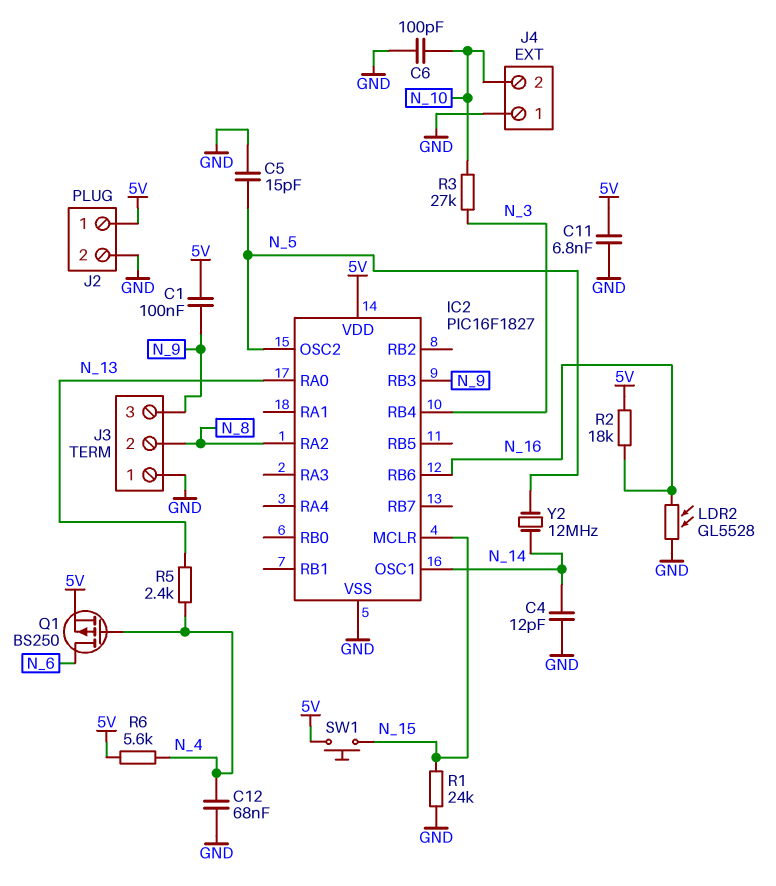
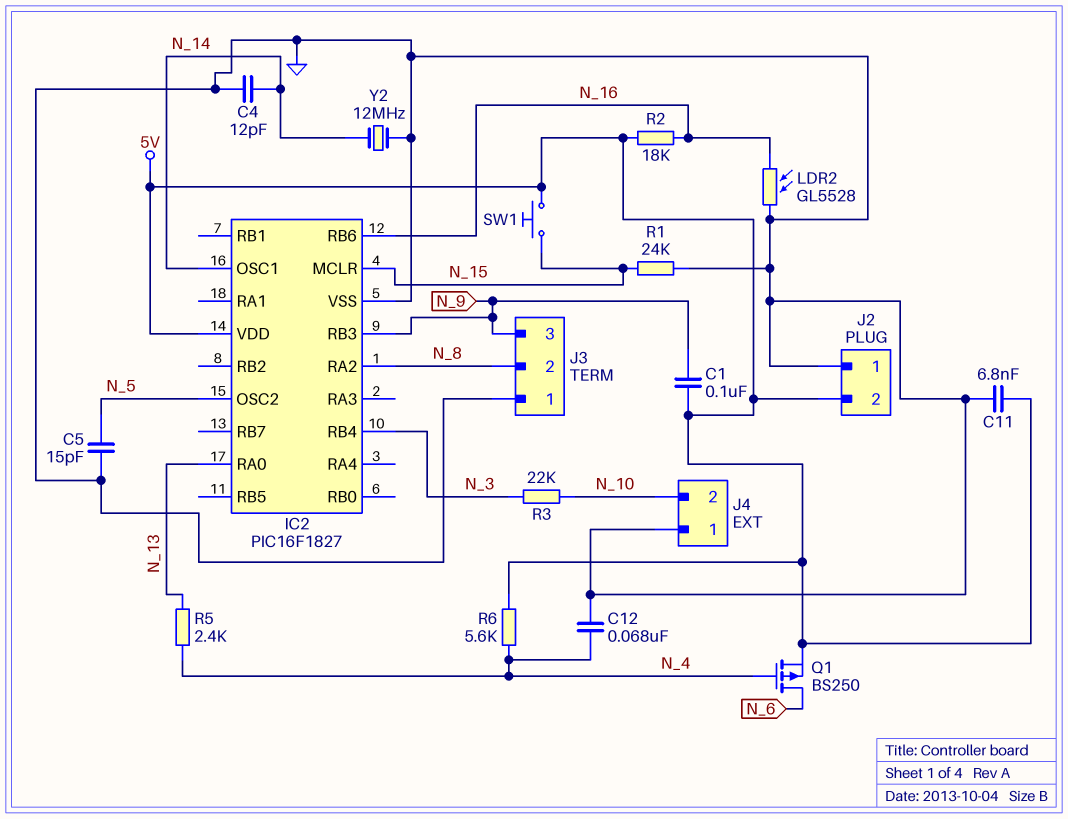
C6: 100pF (GND, N_10) -> none
J2 pin 1: 5V -> GND
J2 pin 2: GND -> 5V
R3: 27k (N_3, N_10) -> 22k (N_3, N_10)
Y2: 12MHz (N_5, N_14) -> 12MHz (GND, N_14)

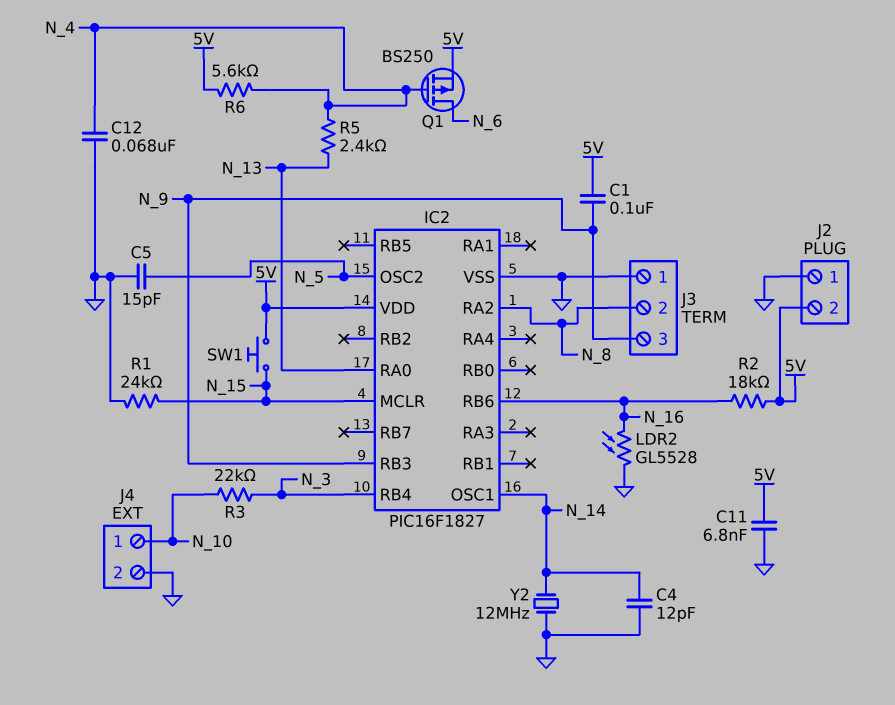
J4 pin 1: GND -> N_10
J4 pin 2: N_10 -> GND

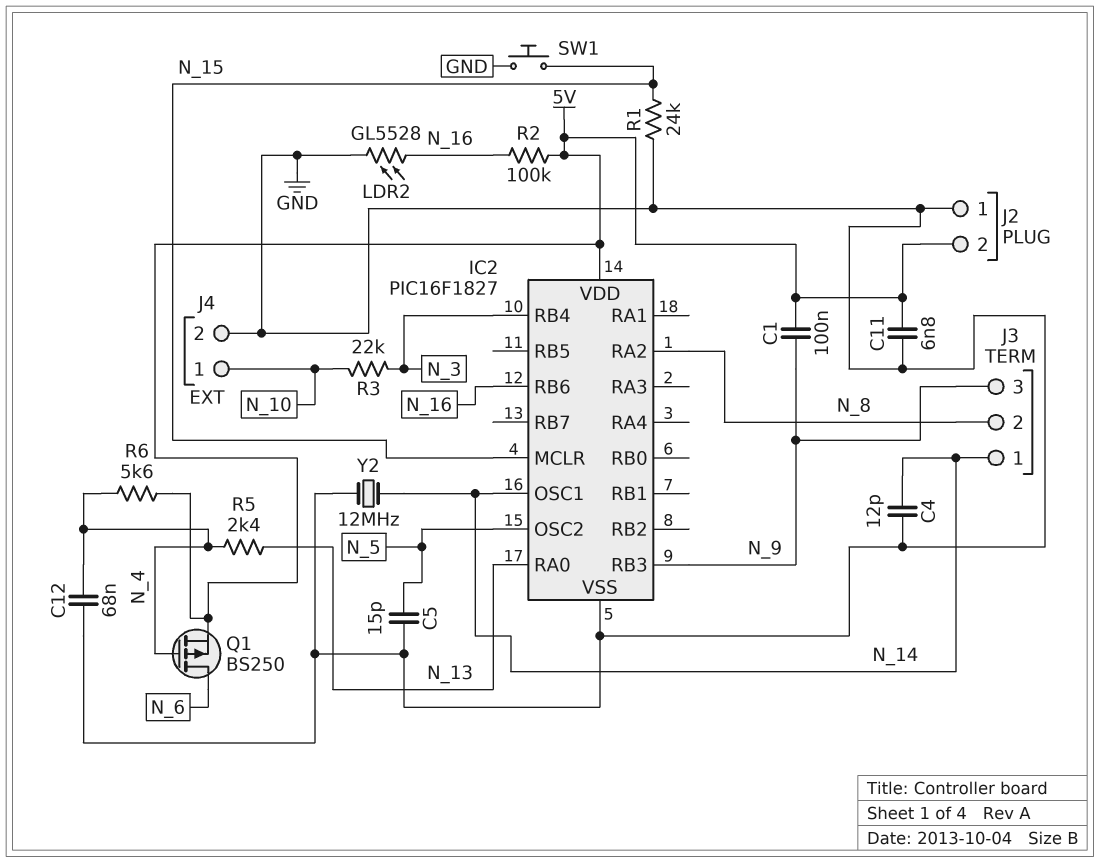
J3 pin 1: GND -> N_14
R2: 18k (5V, N_16) -> 100k (5V, N_16)
SW1: button (5V, N_15) -> button (GND, N_15)

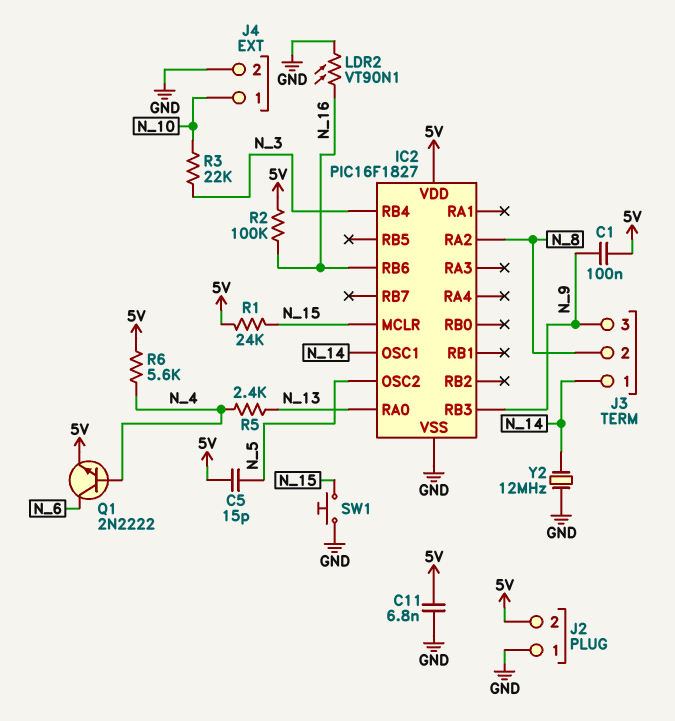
C4: 12pF (GND, N_14) -> none
C5: 15pF (GND, N_5) -> 15pF (5V, N_5)
C12: 68nF (GND, N_4) -> none
LDR2: GL5528 (GND, N_16) -> VT90N1 (GND, N_16)
Q1: PMOS BS250 (G N_4, D N_6, S 5V) -> NPN 2N2222 (B N_4, C N_6, E 5V)
R1: 24k (GND, N_15) -> 24k (5V, N_15)

